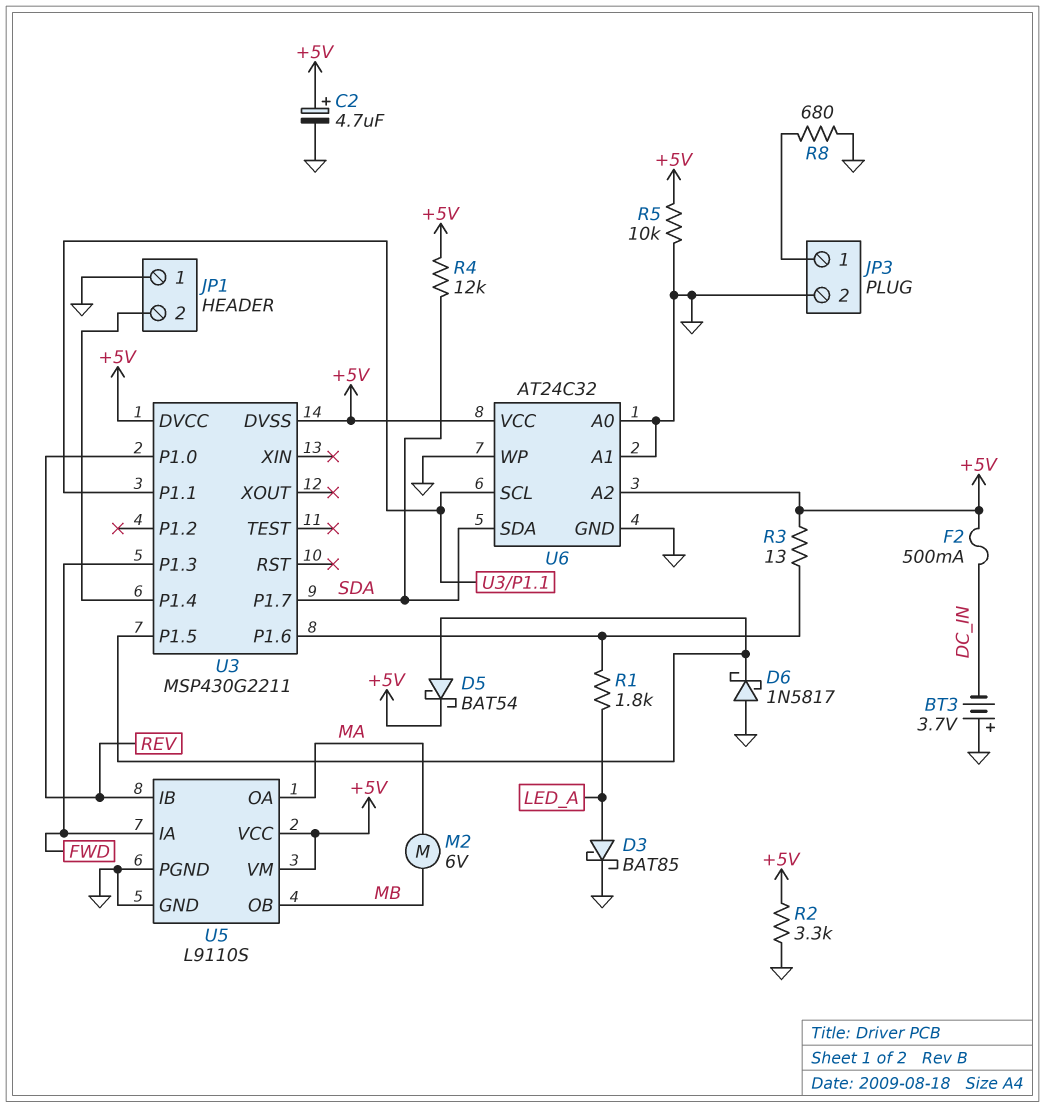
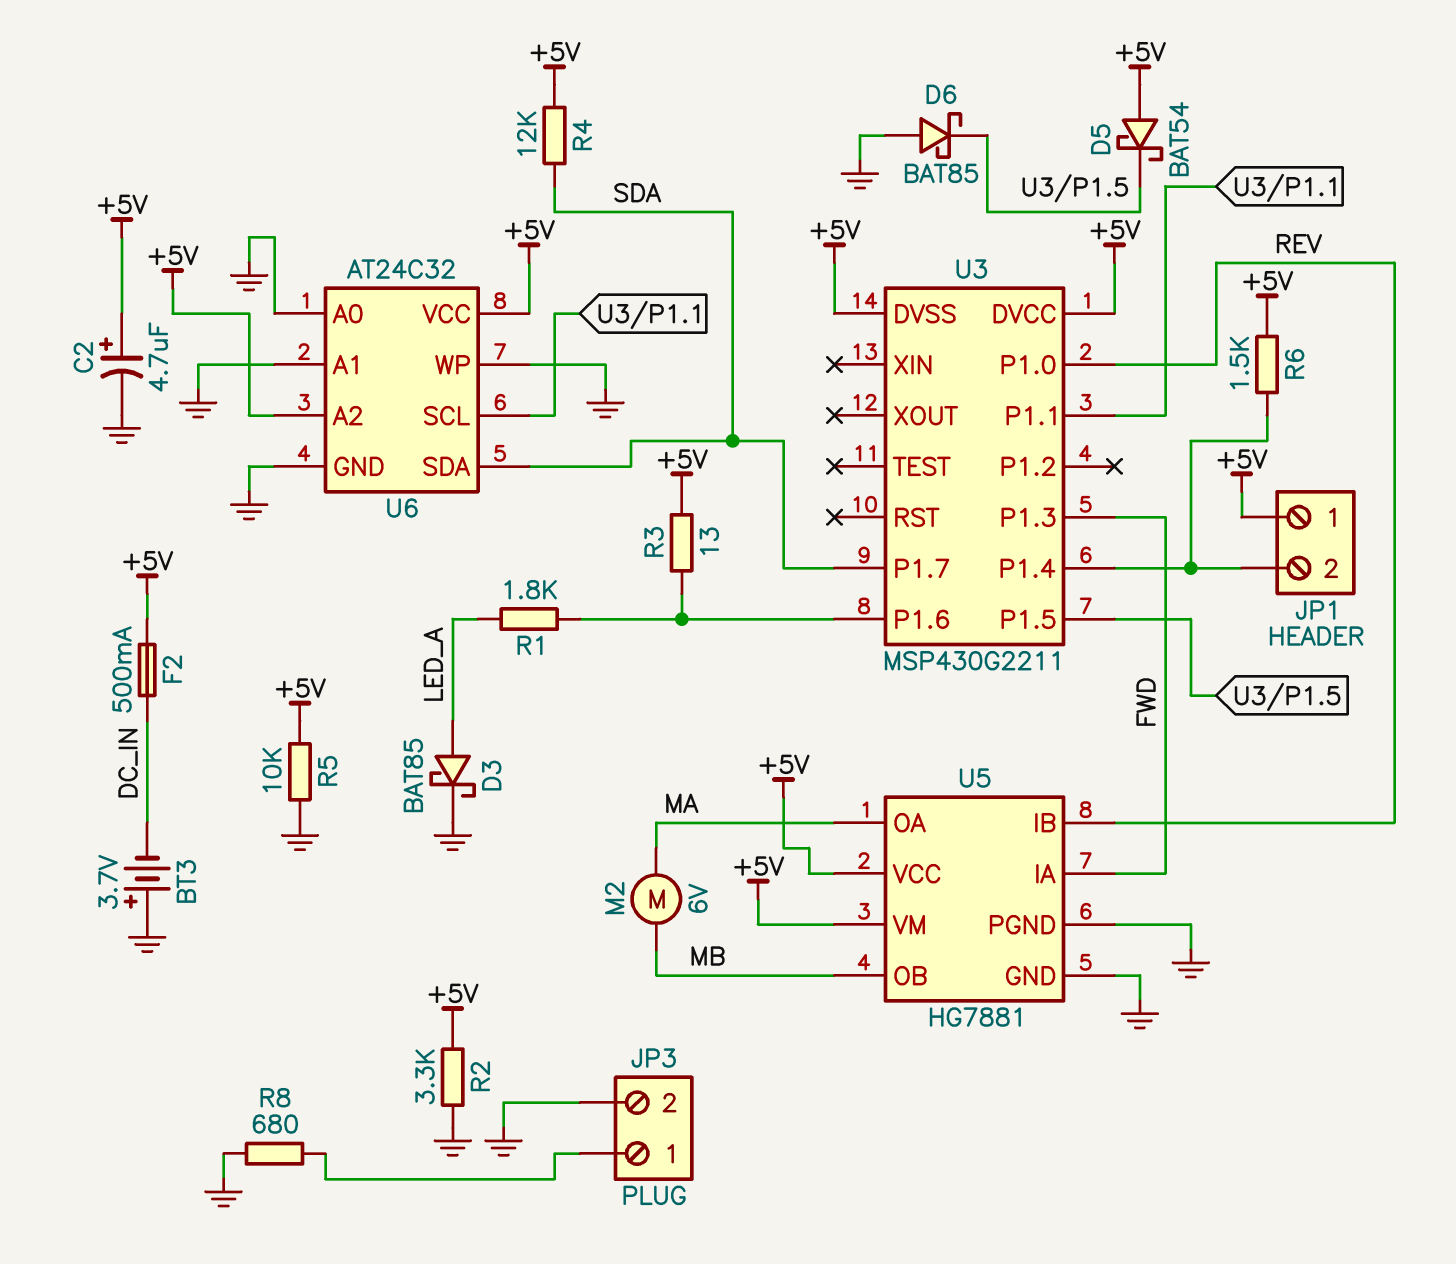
D5: schottky BAT54 (A U3/P1.5, K +5V) -> schottky BAT54 (A +5V, K U3/P1.5)
D6: schottky 1N5817 (A GND, K U3/P1.5) -> schottky BAT85 (A GND, K U3/P1.5)
JP1 pin 1: GND -> +5V
R6: none -> 1.5k (+5V, JP1/2)
U5: L9110S -> HG7881

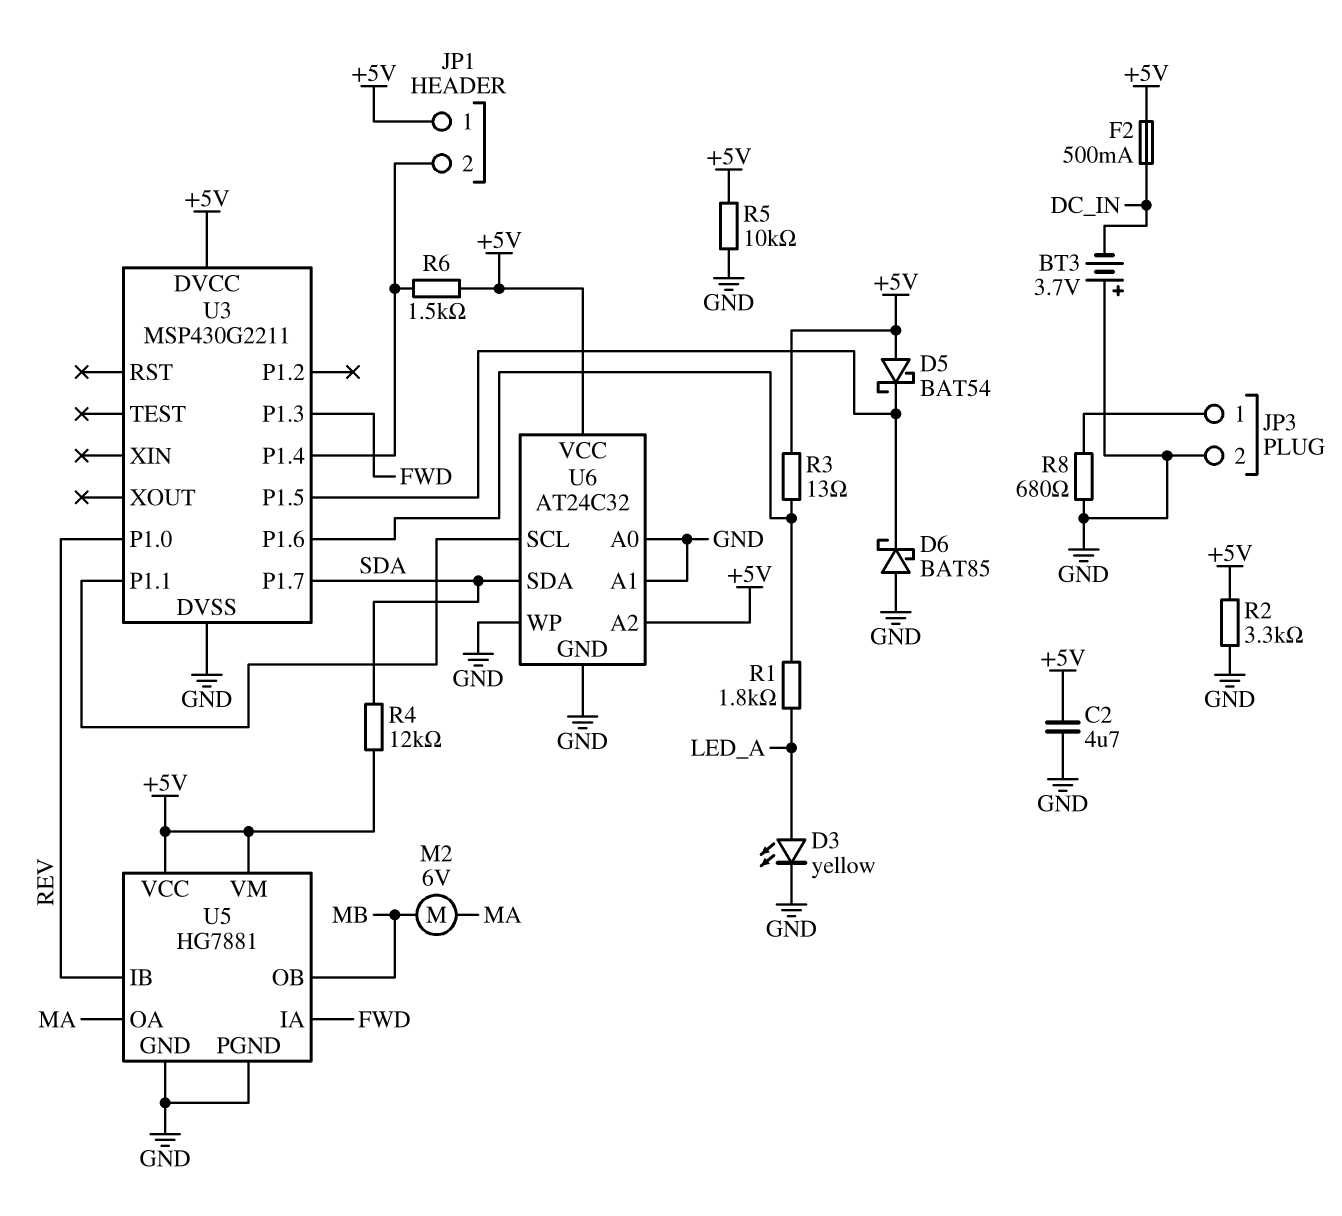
C2: 4.7uF (plus +5V, minus GND) -> 4.7uF (+5V, GND)
D3: schottky BAT85 (A LED_A, K GND) -> LED yellow (A LED_A, K GND)
U3 pin DVSS: +5V -> GND

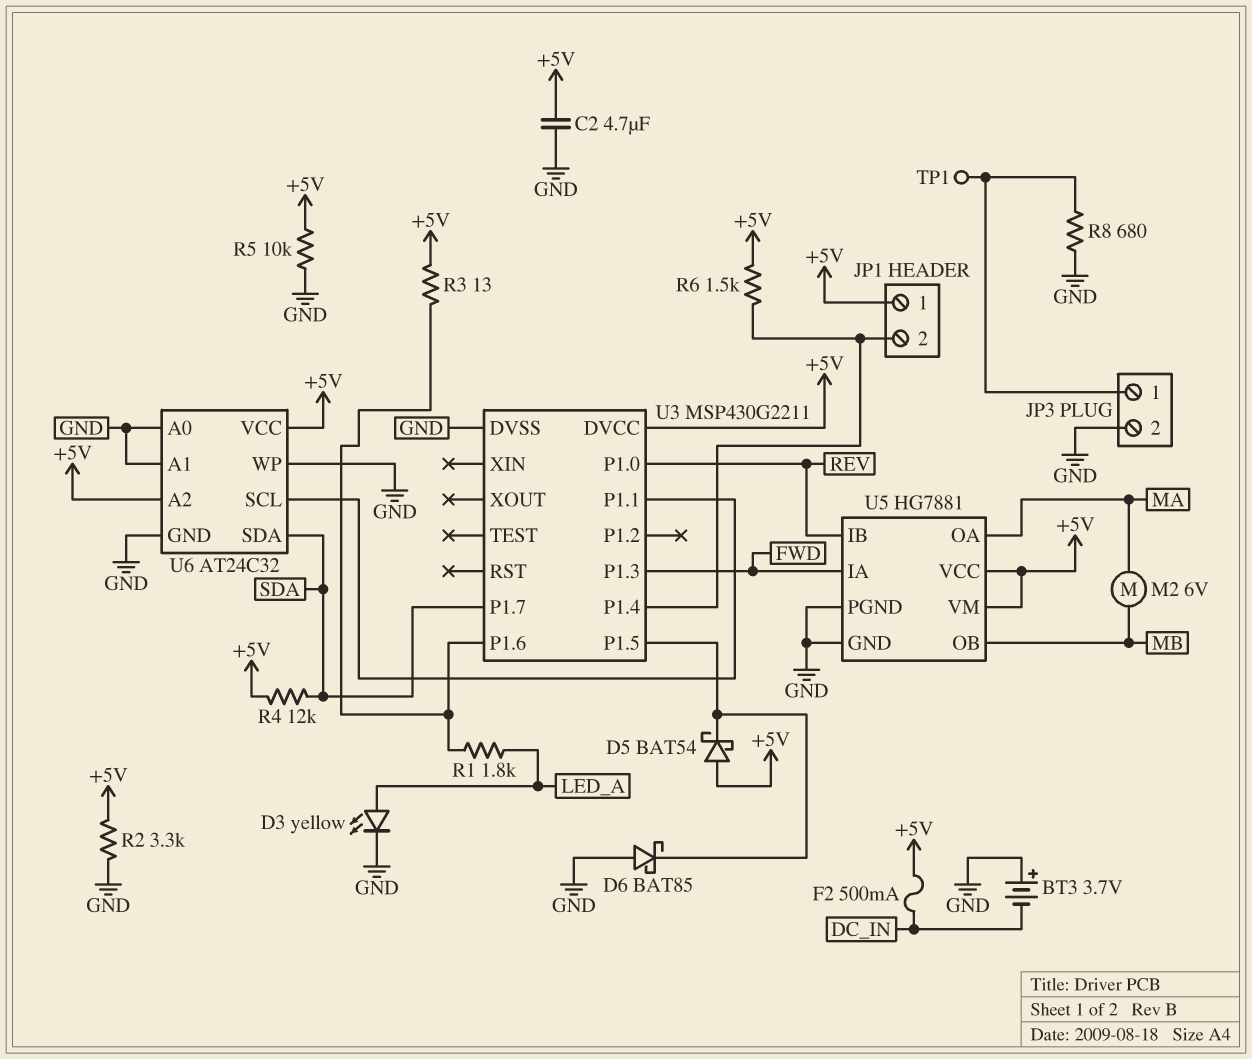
TP1: none -> test point (JP3/1)

